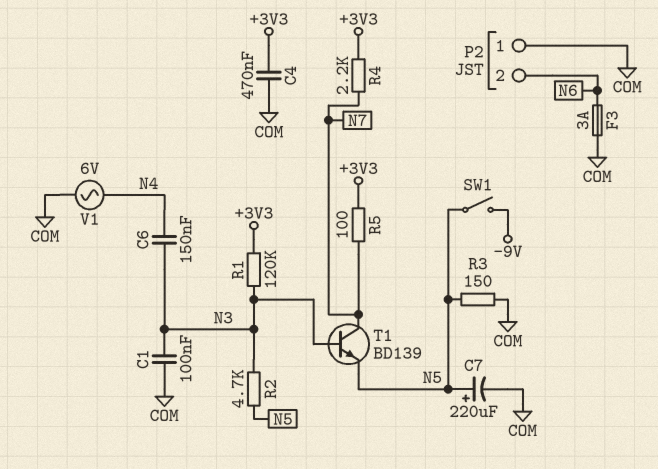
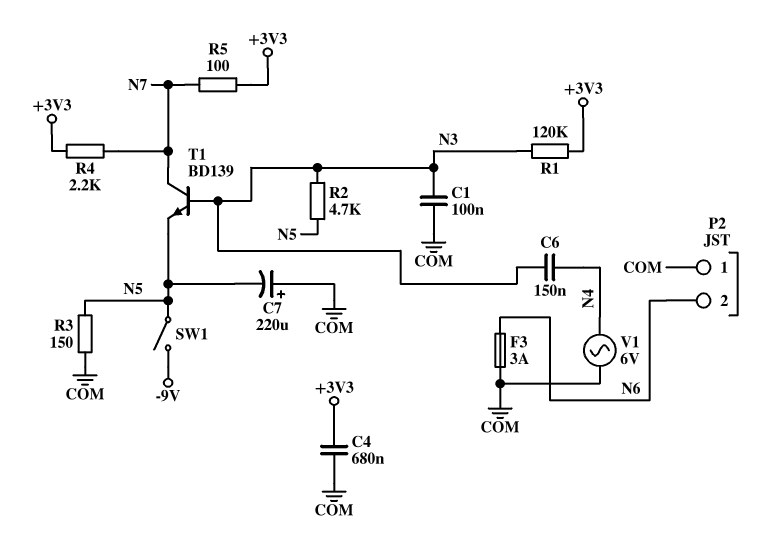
C4: 470nF (+3V3, COM) -> 680nF (+3V3, COM)
C7: 220uF (plus N5, minus COM) -> 220uF (plus COM, minus N5)

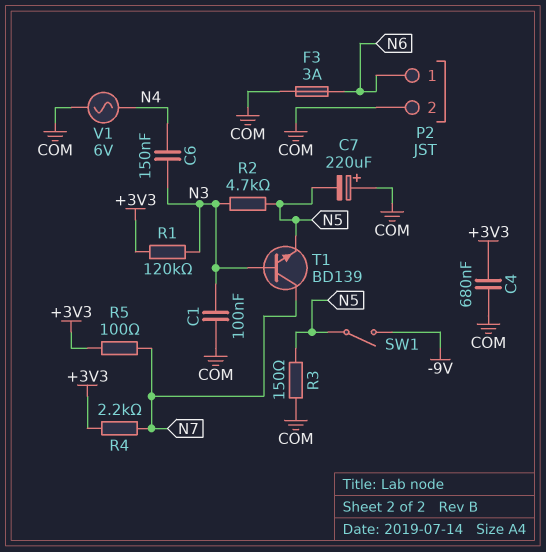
P2 pin 1: COM -> N6
P2 pin 2: N6 -> COM

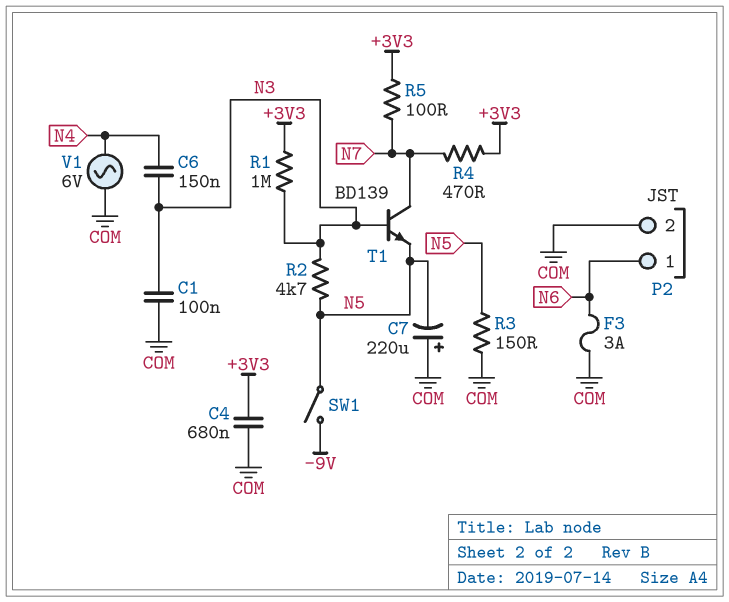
R1: 120k (+3V3, N3) -> 1M (+3V3, N3)
R4: 2.2k (+3V3, N7) -> 470 (+3V3, N7)

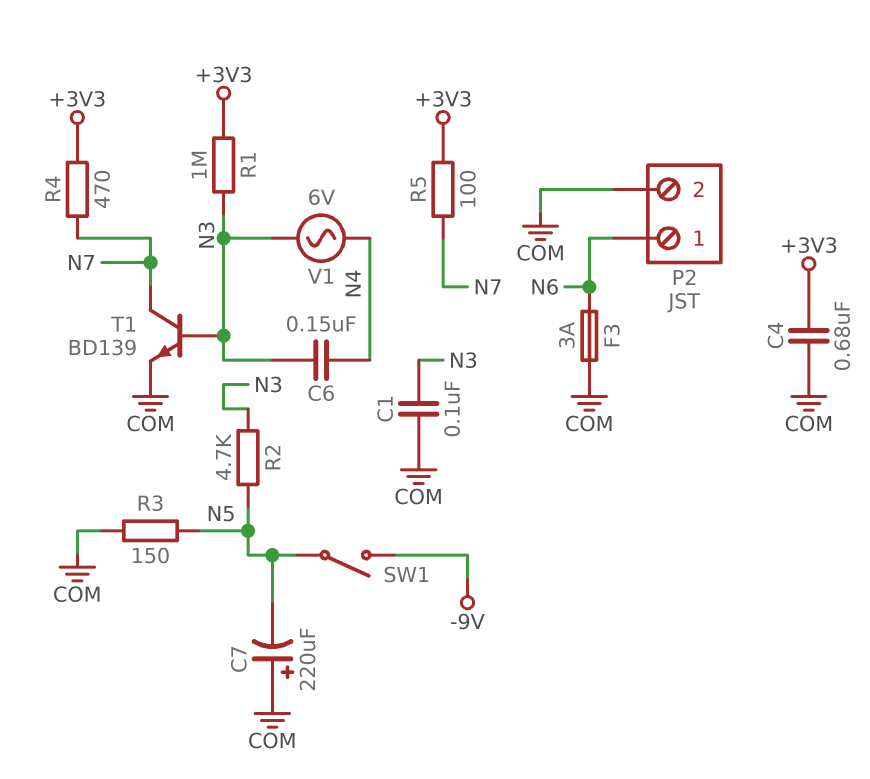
T1: NPN BD139 (B N3, C N7, E N5) -> NPN BD139 (B N3, C N7, E COM)
V1: AC 6V (COM, N4) -> AC 6V (N3, N4)

